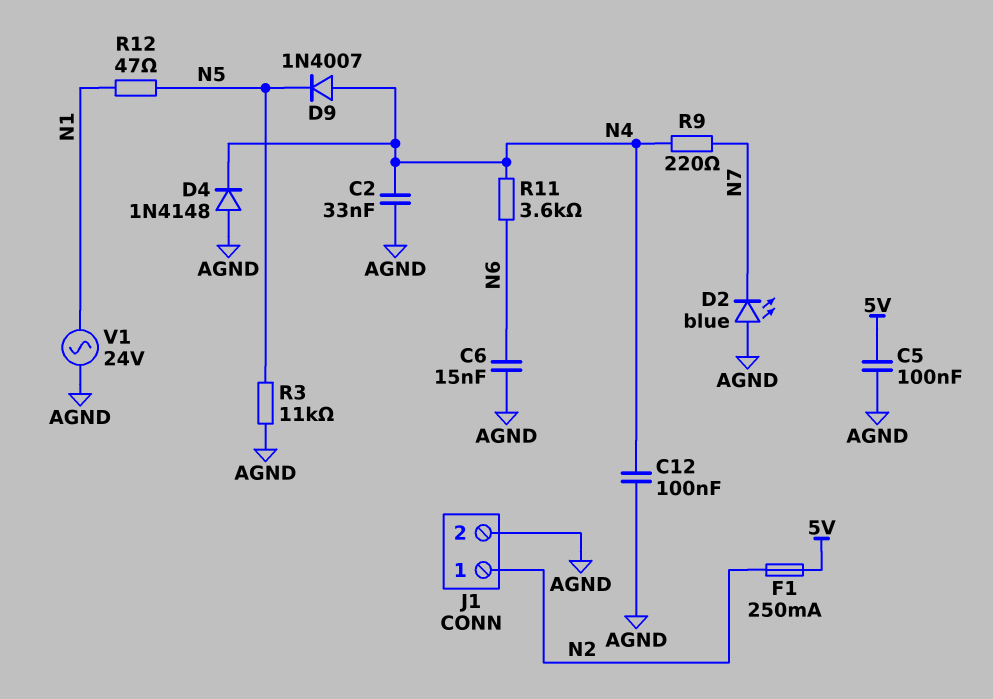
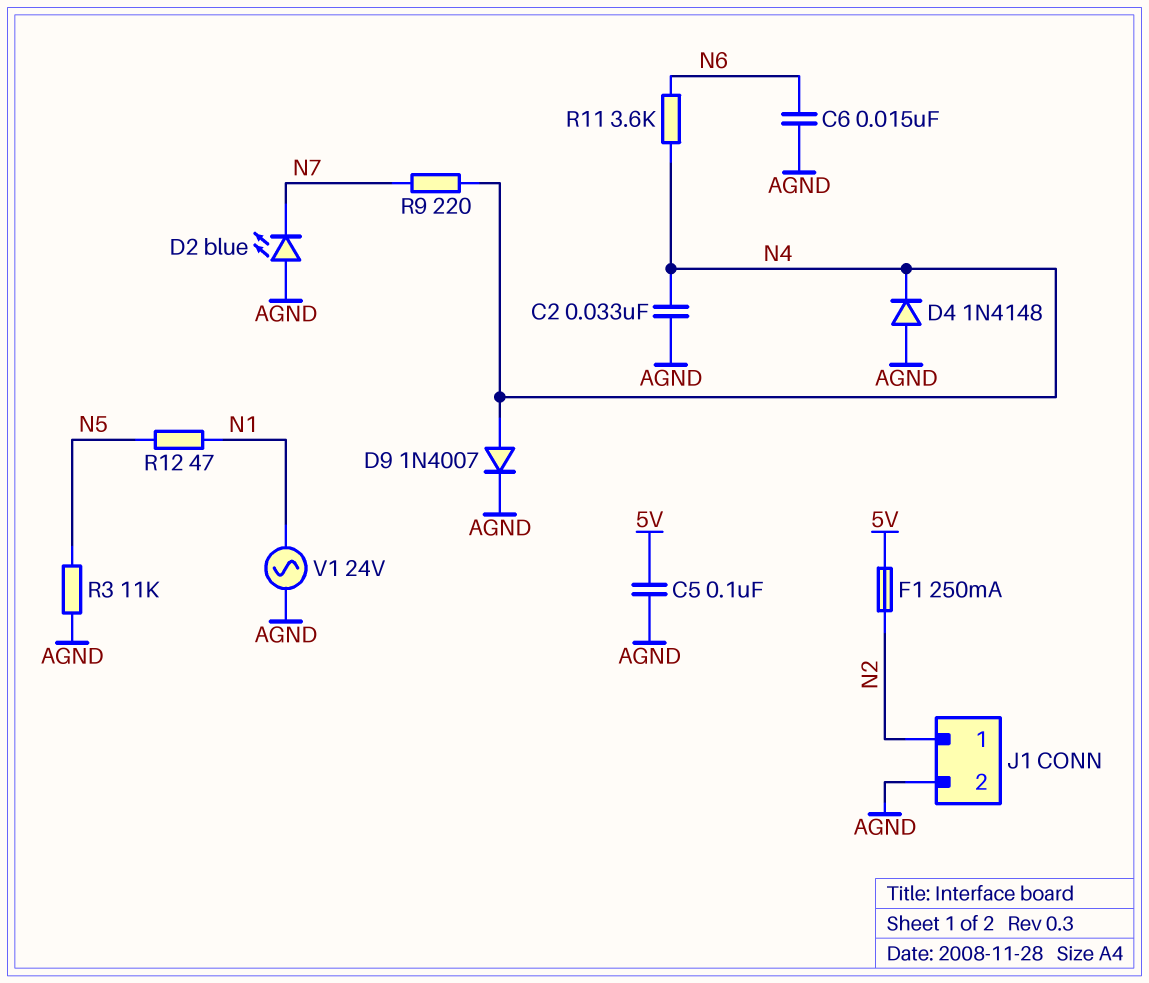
C12: 100nF (AGND, N4) -> none
D9: diode 1N4007 (A N4, K N5) -> diode 1N4007 (A N4, K AGND)

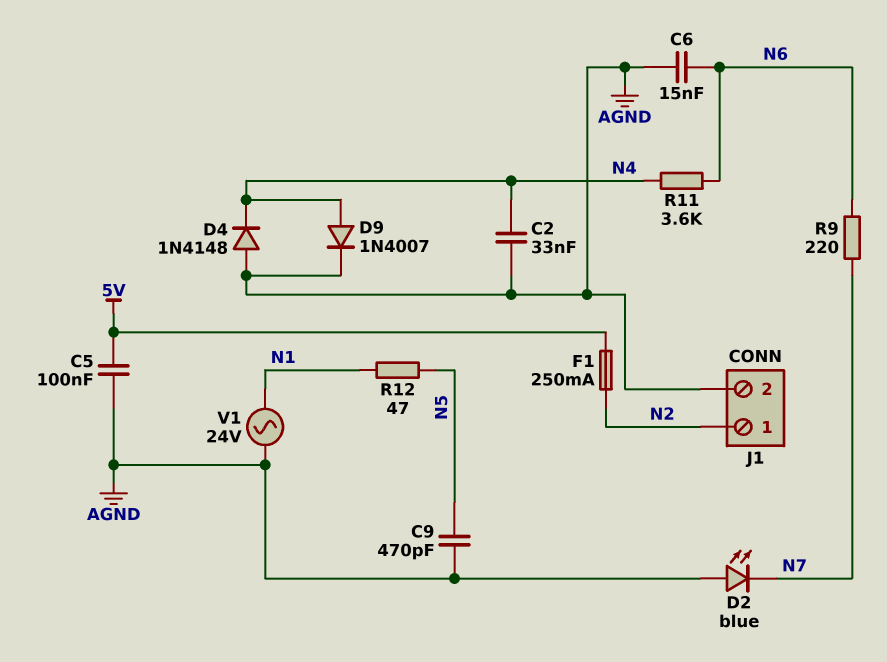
C9: none -> 470pF (AGND, N5)
R3: 11k (AGND, N5) -> none
R9: 220 (N4, N7) -> 220 (N6, N7)

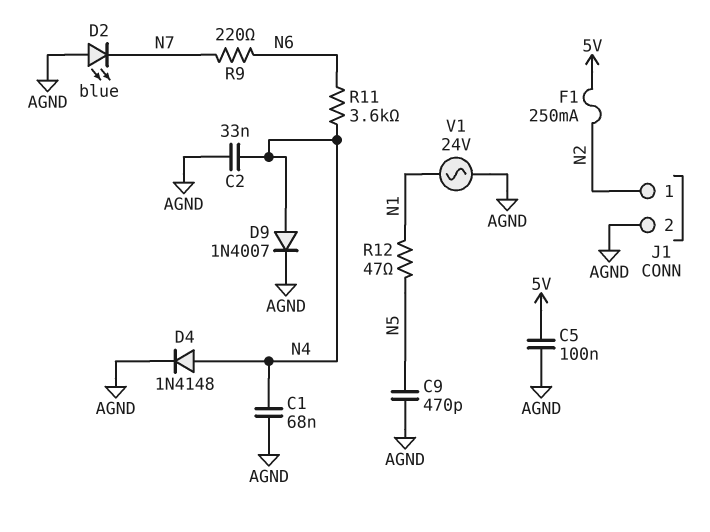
C1: none -> 68nF (AGND, N4)
C6: 15nF (AGND, N6) -> none
D4: diode 1N4148 (A AGND, K N4) -> diode 1N4148 (A N4, K AGND)

